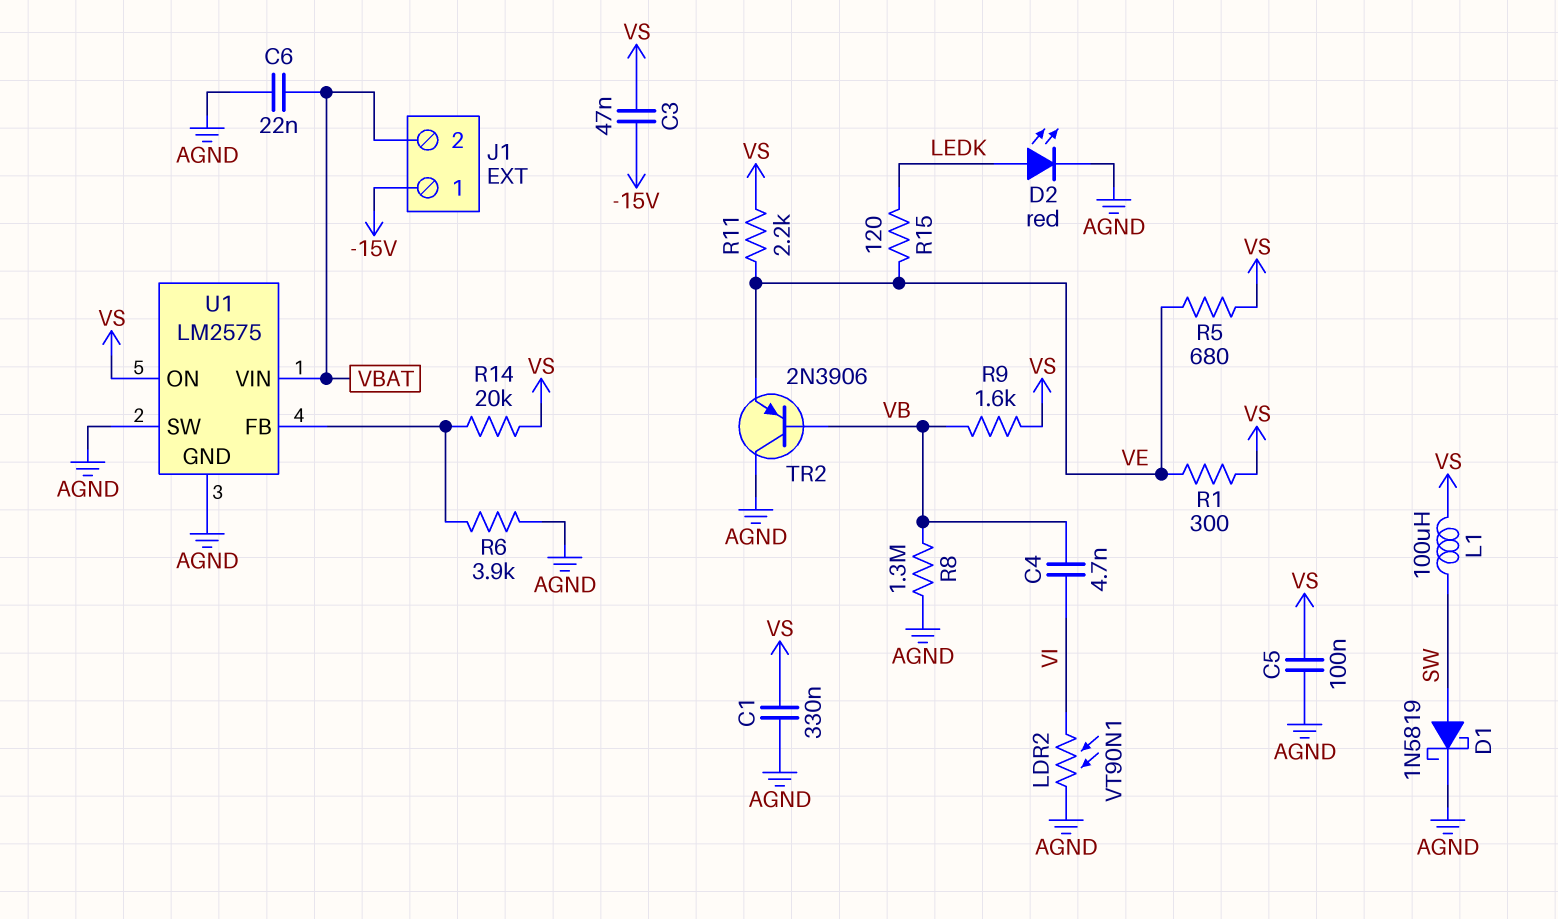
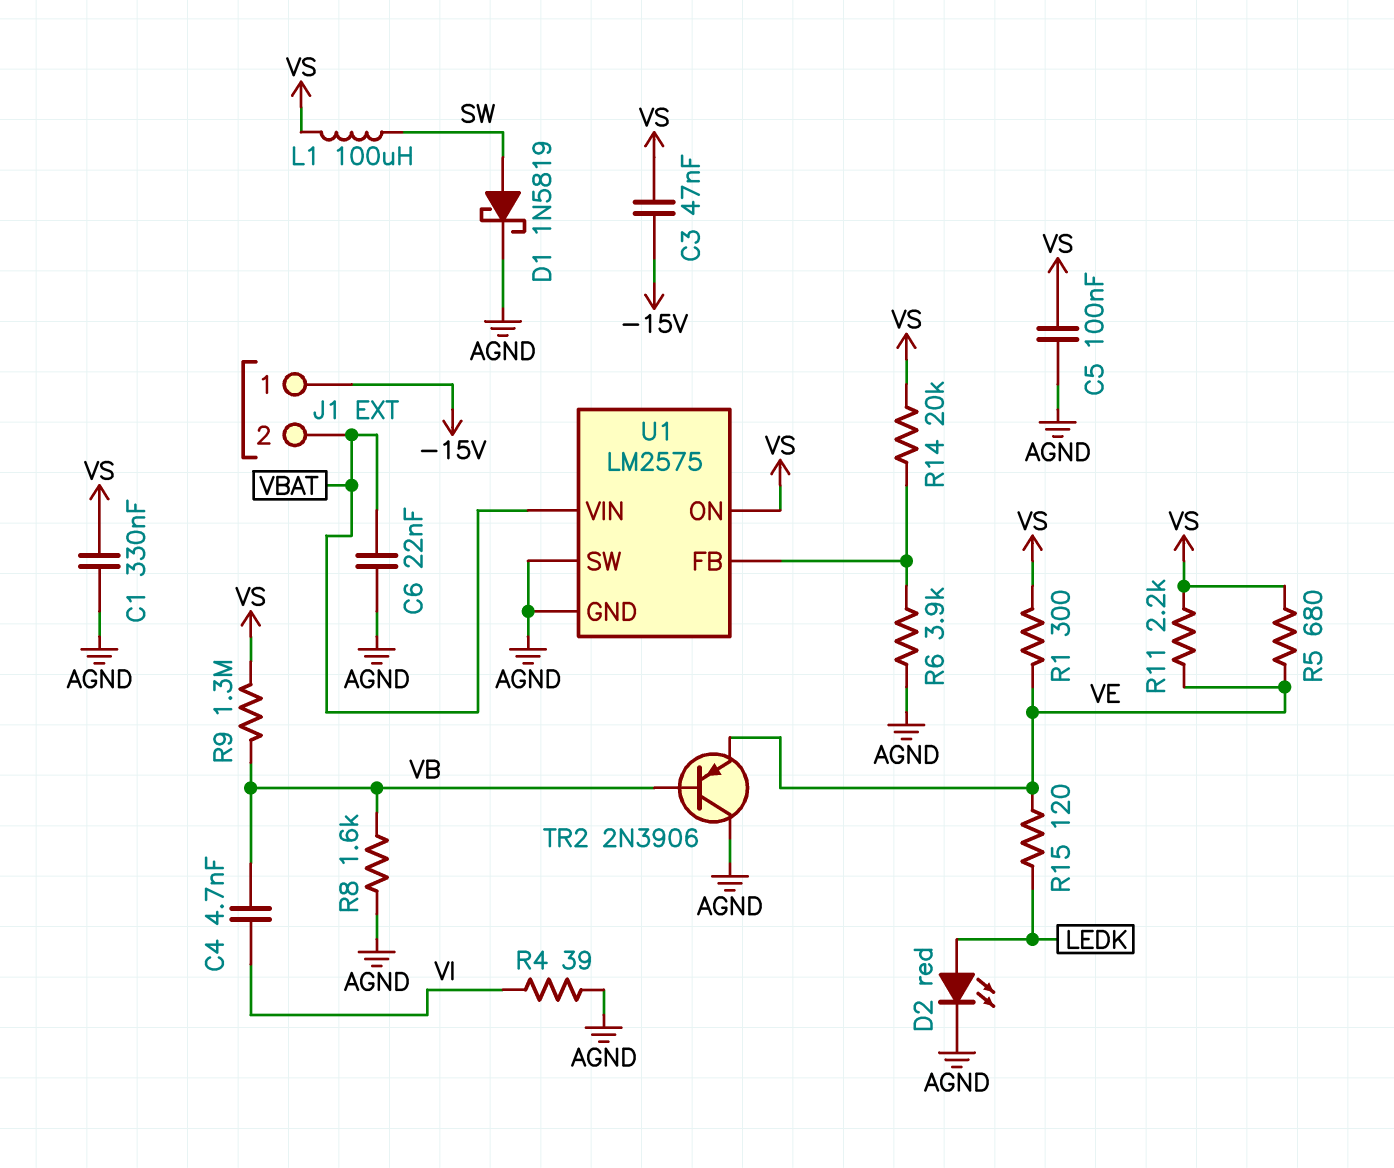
LDR2: VT90N1 (AGND, VI) -> none
R4: none -> 39 (AGND, VI)
R8: 1.3M (AGND, VB) -> 1.6k (AGND, VB)
R9: 1.6k (VB, VS) -> 1.3M (VB, VS)

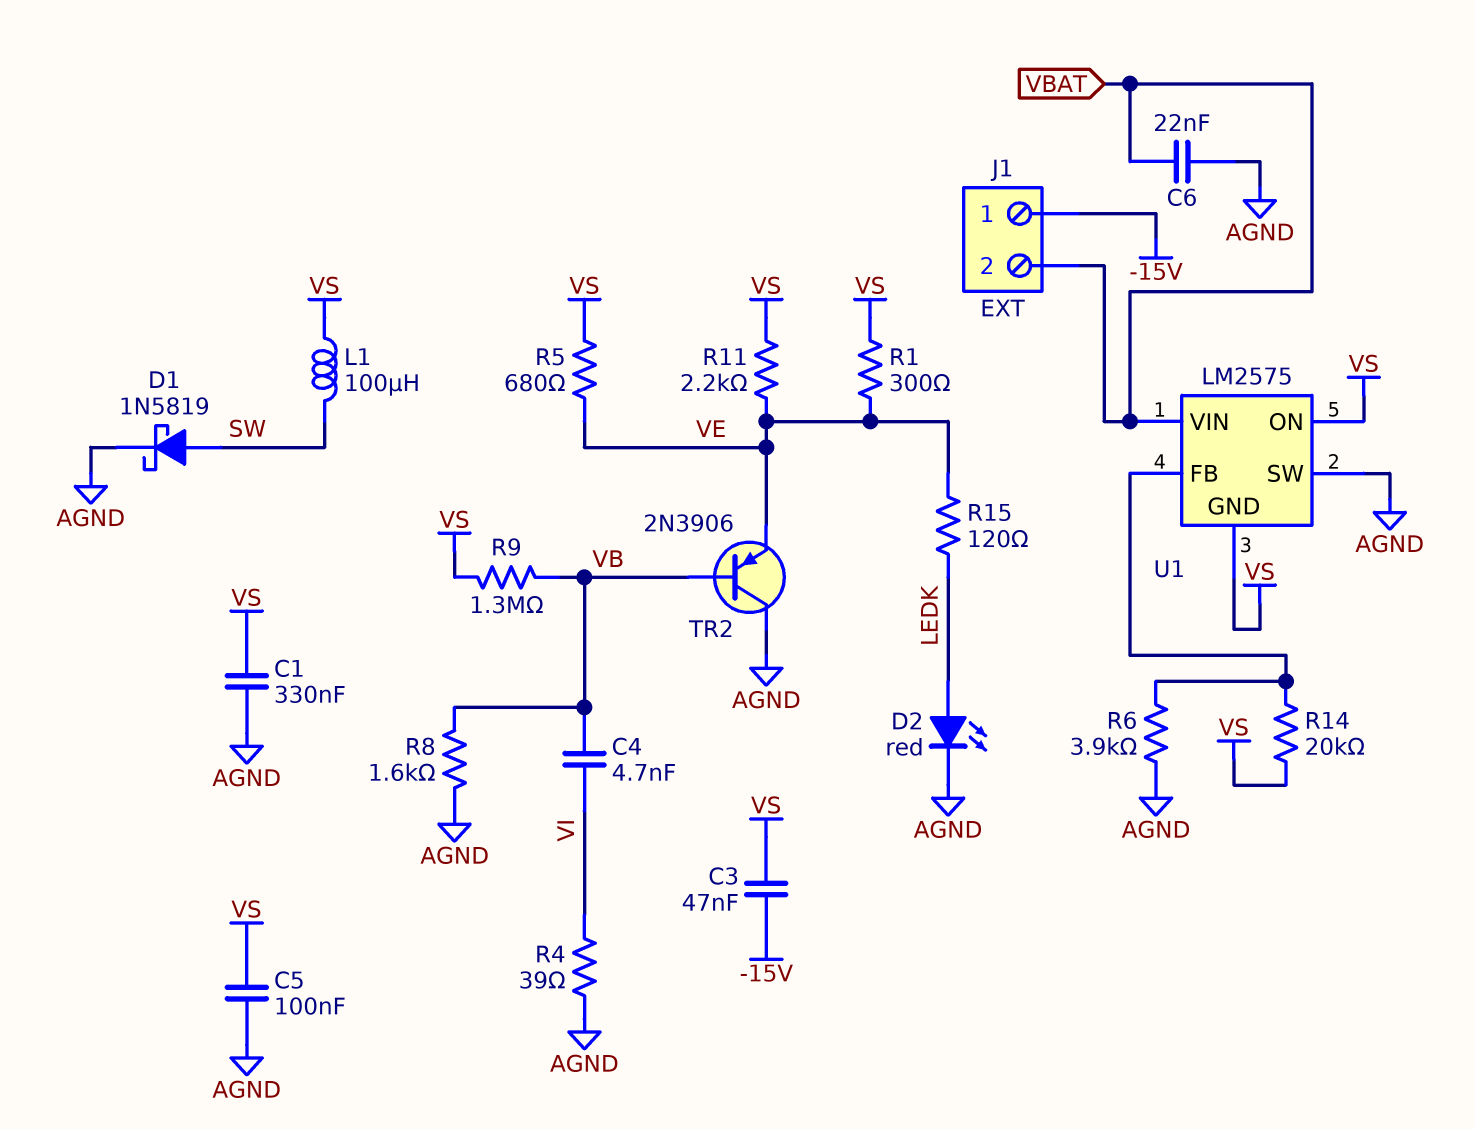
U1 pin GND: AGND -> VS

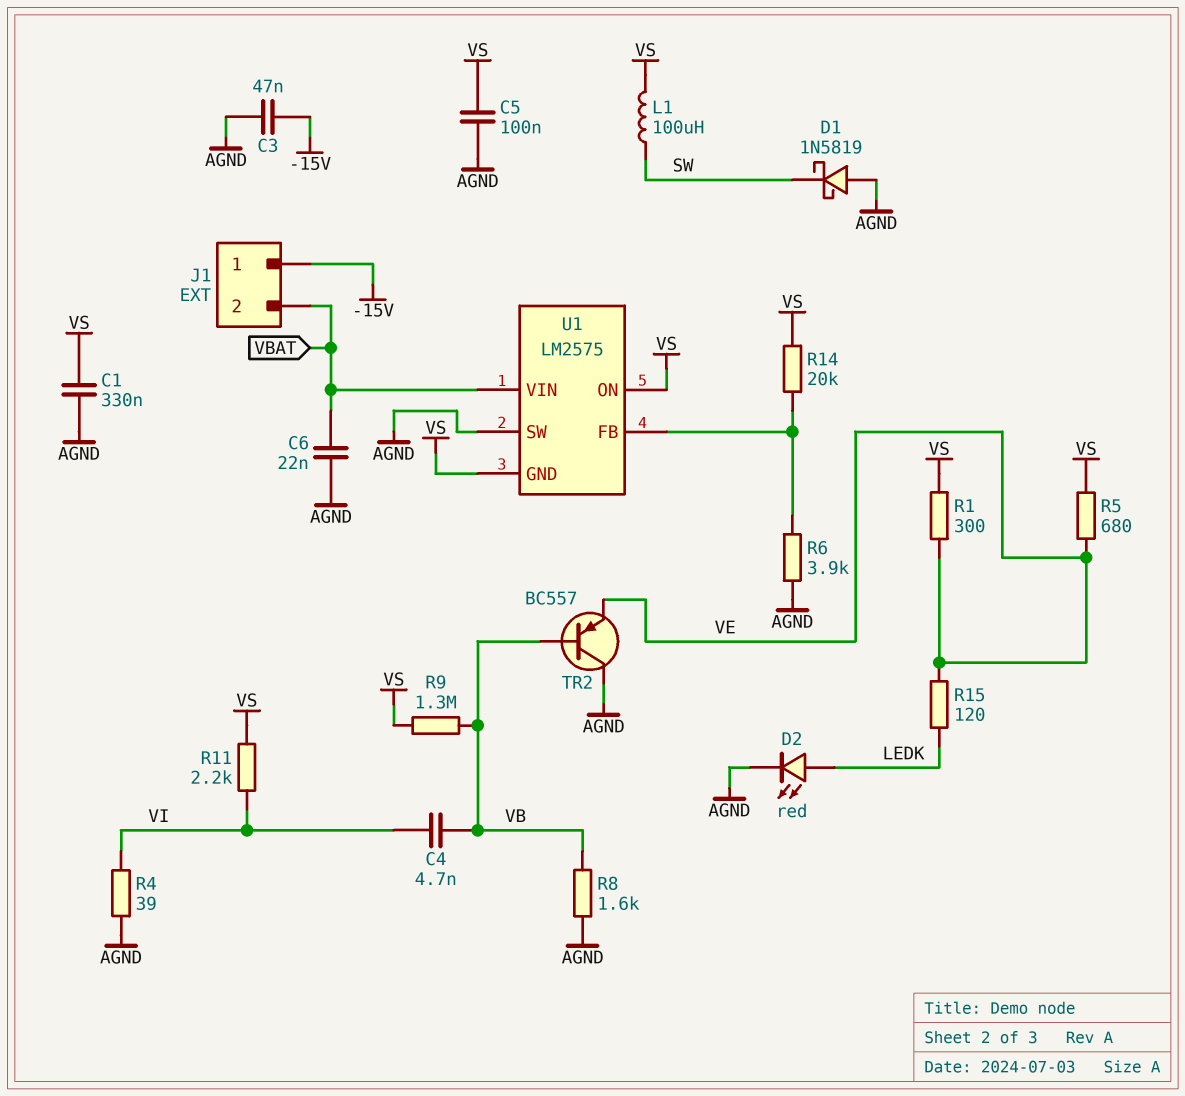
C3: 47nF (-15V, VS) -> 47nF (-15V, AGND)
D1: schottky 1N5819 (A SW, K AGND) -> schottky 1N5819 (A AGND, K SW)
R11: 2.2k (VE, VS) -> 2.2k (VI, VS)
TR2: PNP 2N3906 (B VB, C AGND, E VE) -> PNP BC557 (B VB, C AGND, E VE)

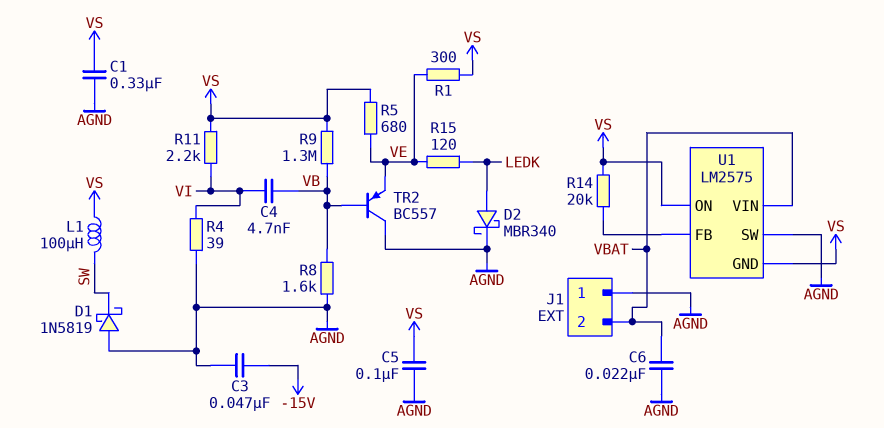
D2: LED red (A LEDK, K AGND) -> schottky MBR340 (A LEDK, K AGND)
J1 pin 1: -15V -> AGND
R6: 3.9k (AGND, U1/FB) -> none

